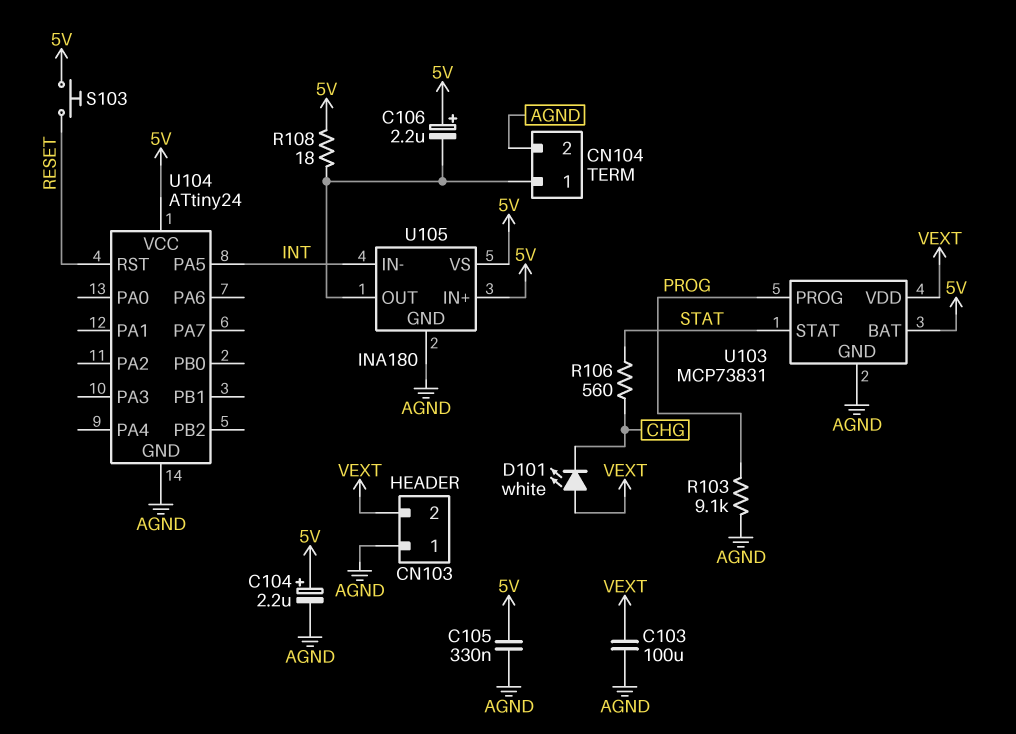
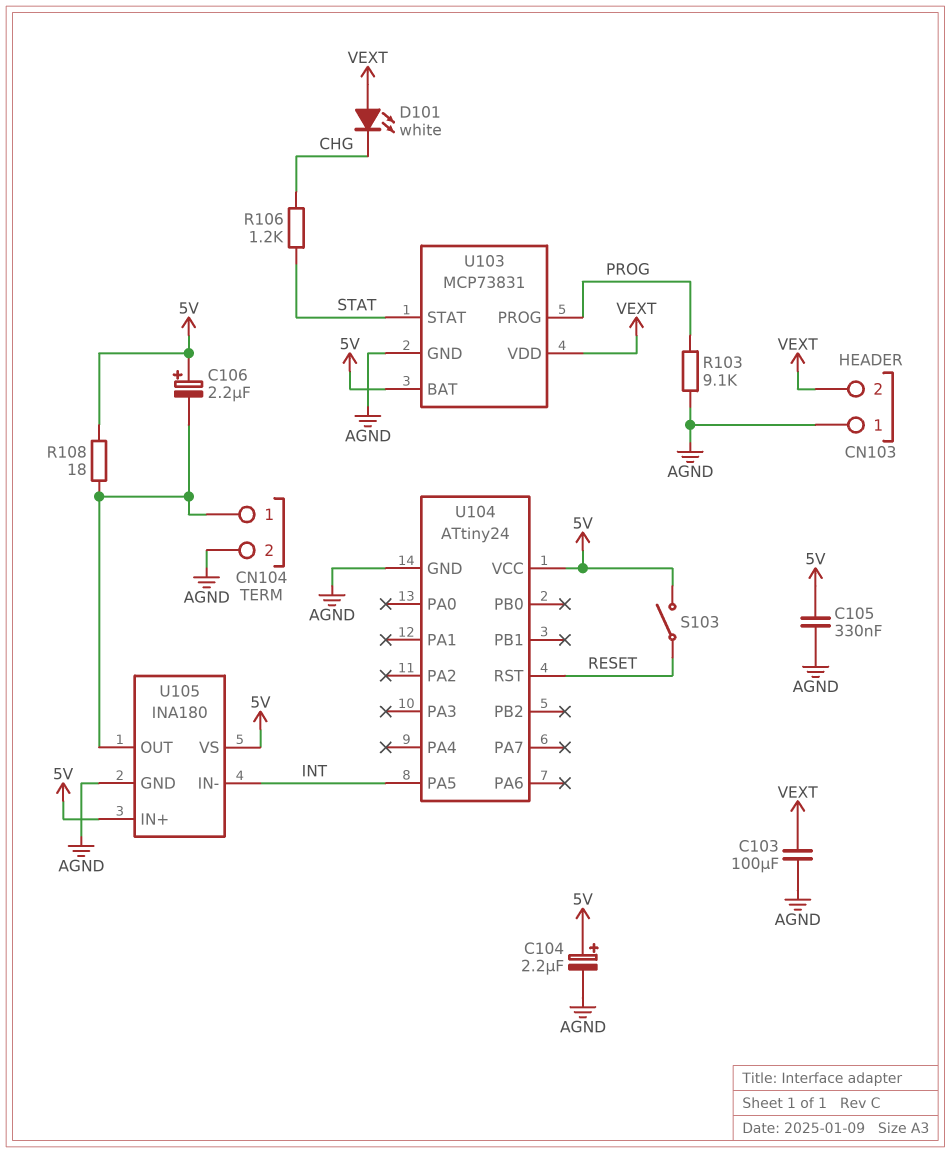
R106: 560 (CHG, STAT) -> 1.2k (CHG, STAT)
S103: button (5V, RESET) -> switch (5V, RESET)

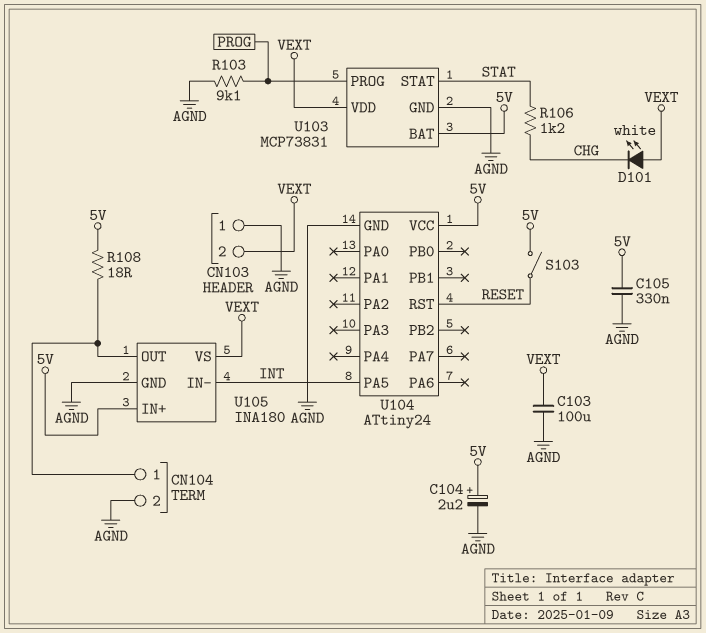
C106: 2.2uF (plus 5V, minus CN104/1) -> none
U105 pin VS: 5V -> VEXT

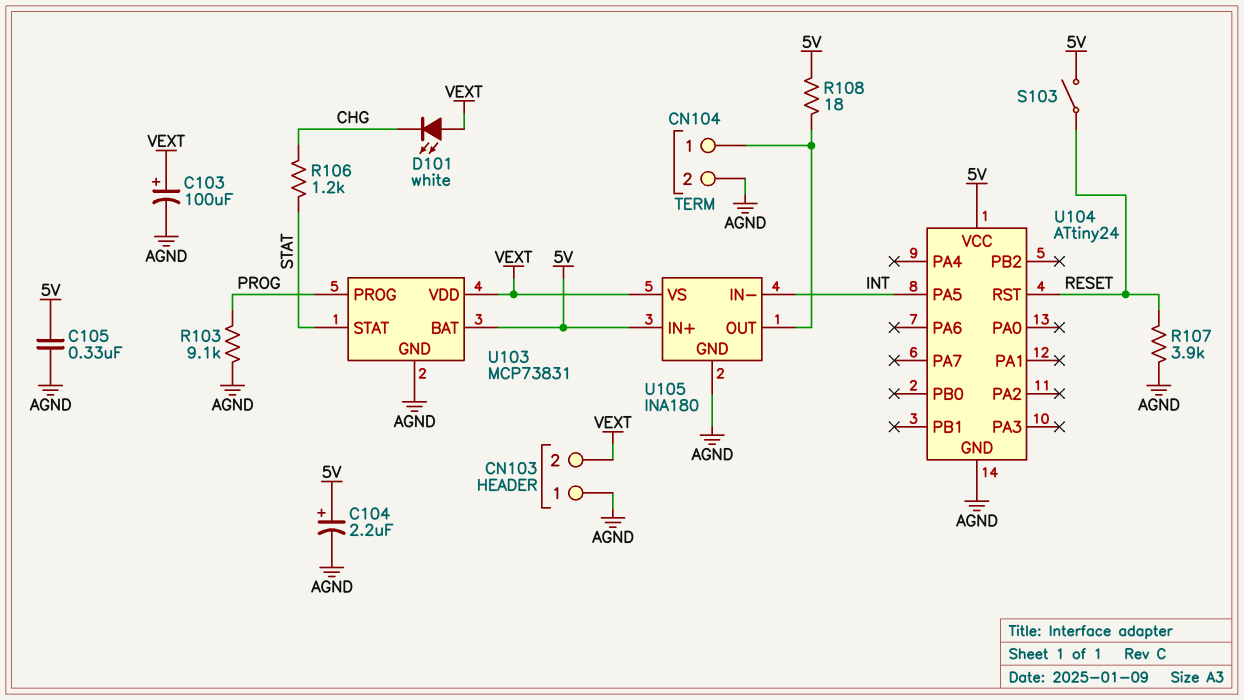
C103: 100uF (AGND, VEXT) -> 100uF (plus VEXT, minus AGND)
R107: none -> 3.9k (AGND, RESET)

